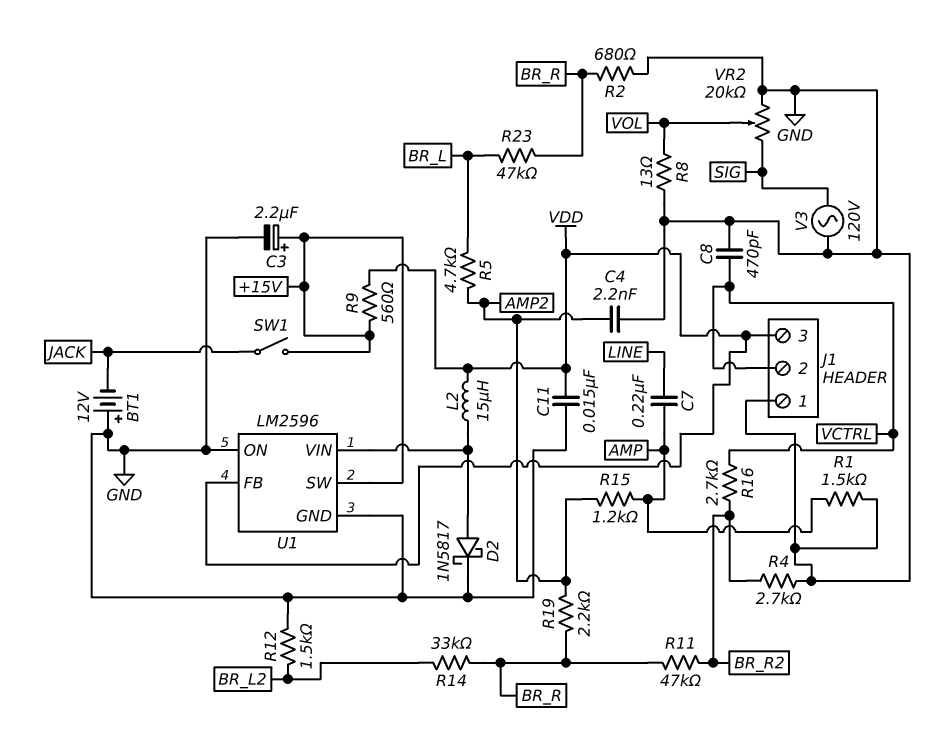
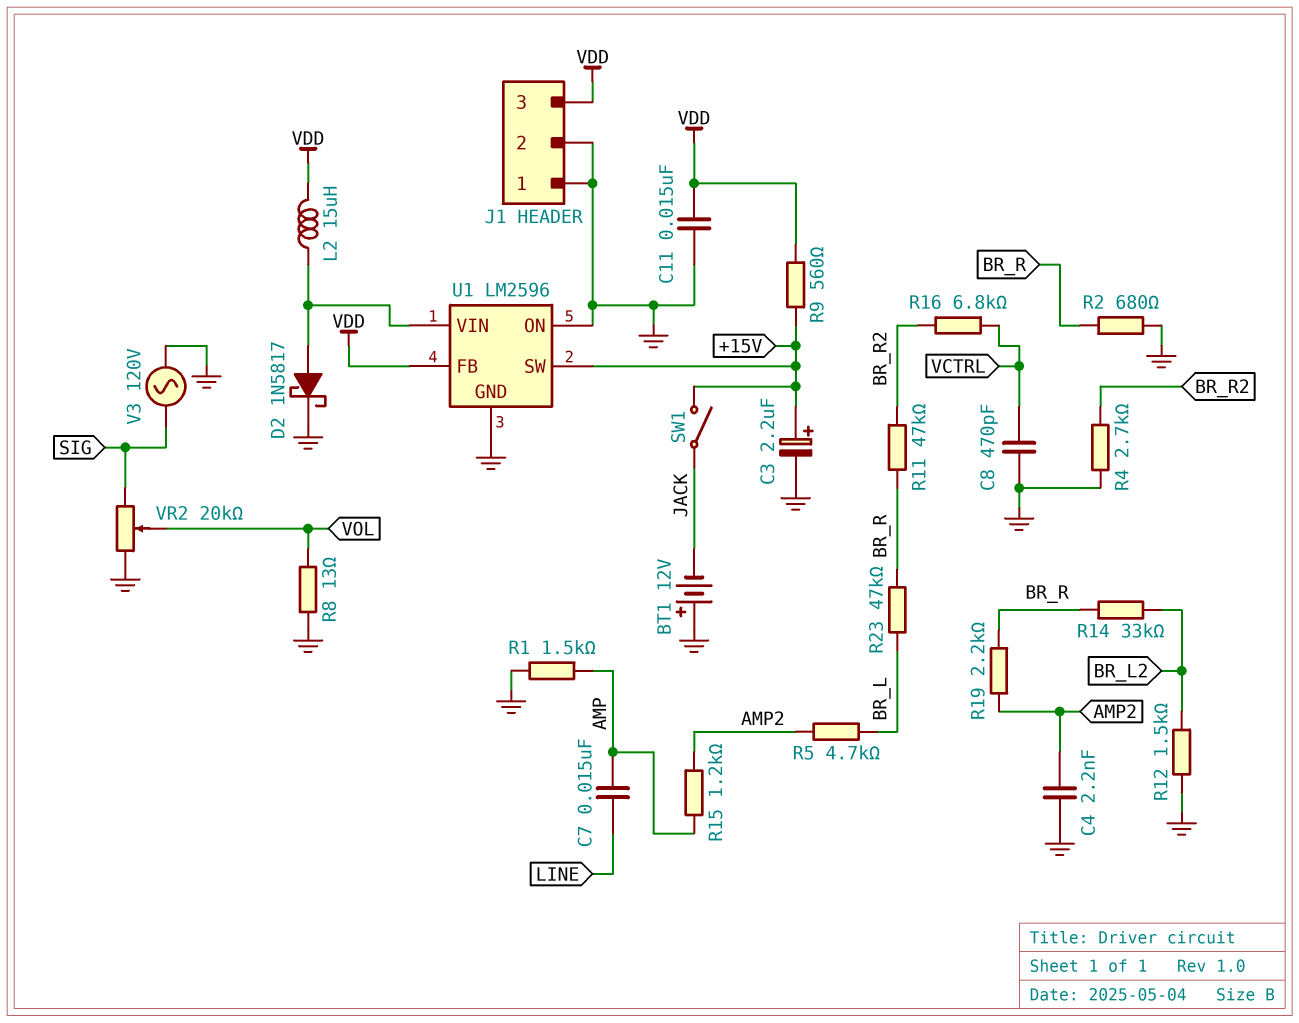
C7: 220nF (AMP, LINE) -> 15nF (AMP, LINE)
J1 pin 2: VCTRL -> GND
R16: 2.7k (BR_R2, VCTRL) -> 6.8k (BR_R2, VCTRL)

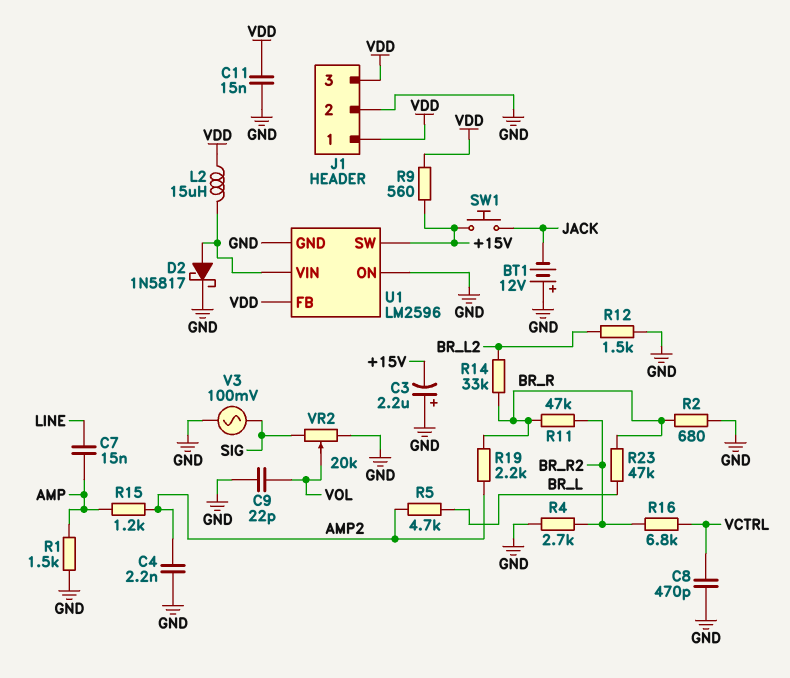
C3: 2.2uF (plus +15V, minus GND) -> 2.2uF (plus GND, minus +15V)
C9: none -> 22pF (GND, VOL)
J1 pin 1: GND -> VDD
R8: 13 (GND, VOL) -> none
SW1: switch (+15V, JACK) -> button (+15V, JACK)
V3: AC 120V (GND, SIG) -> AC 100mV (GND, SIG)

